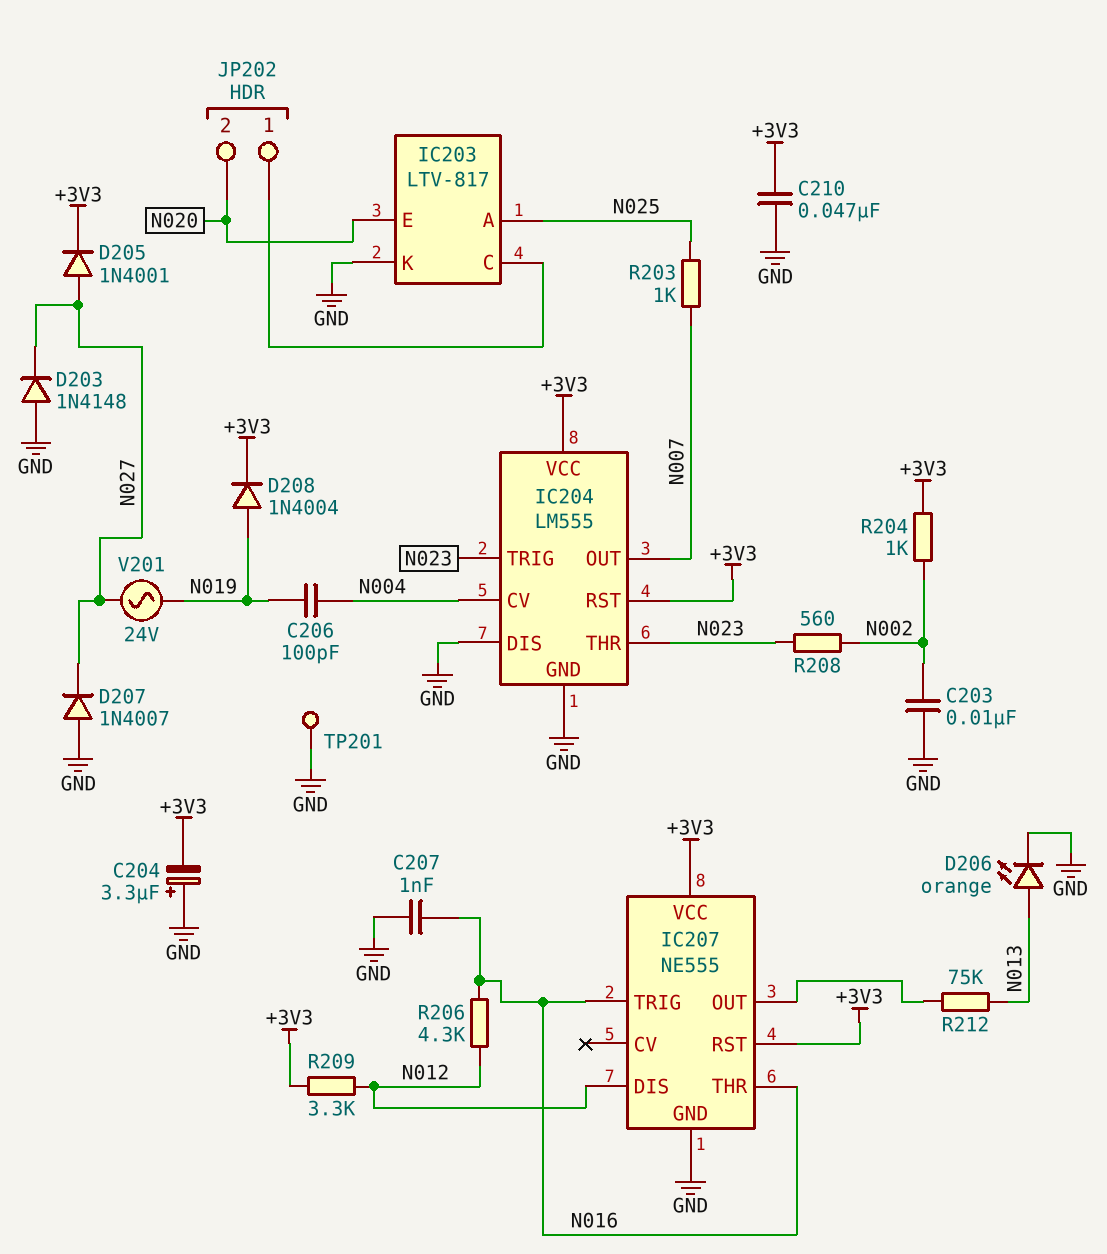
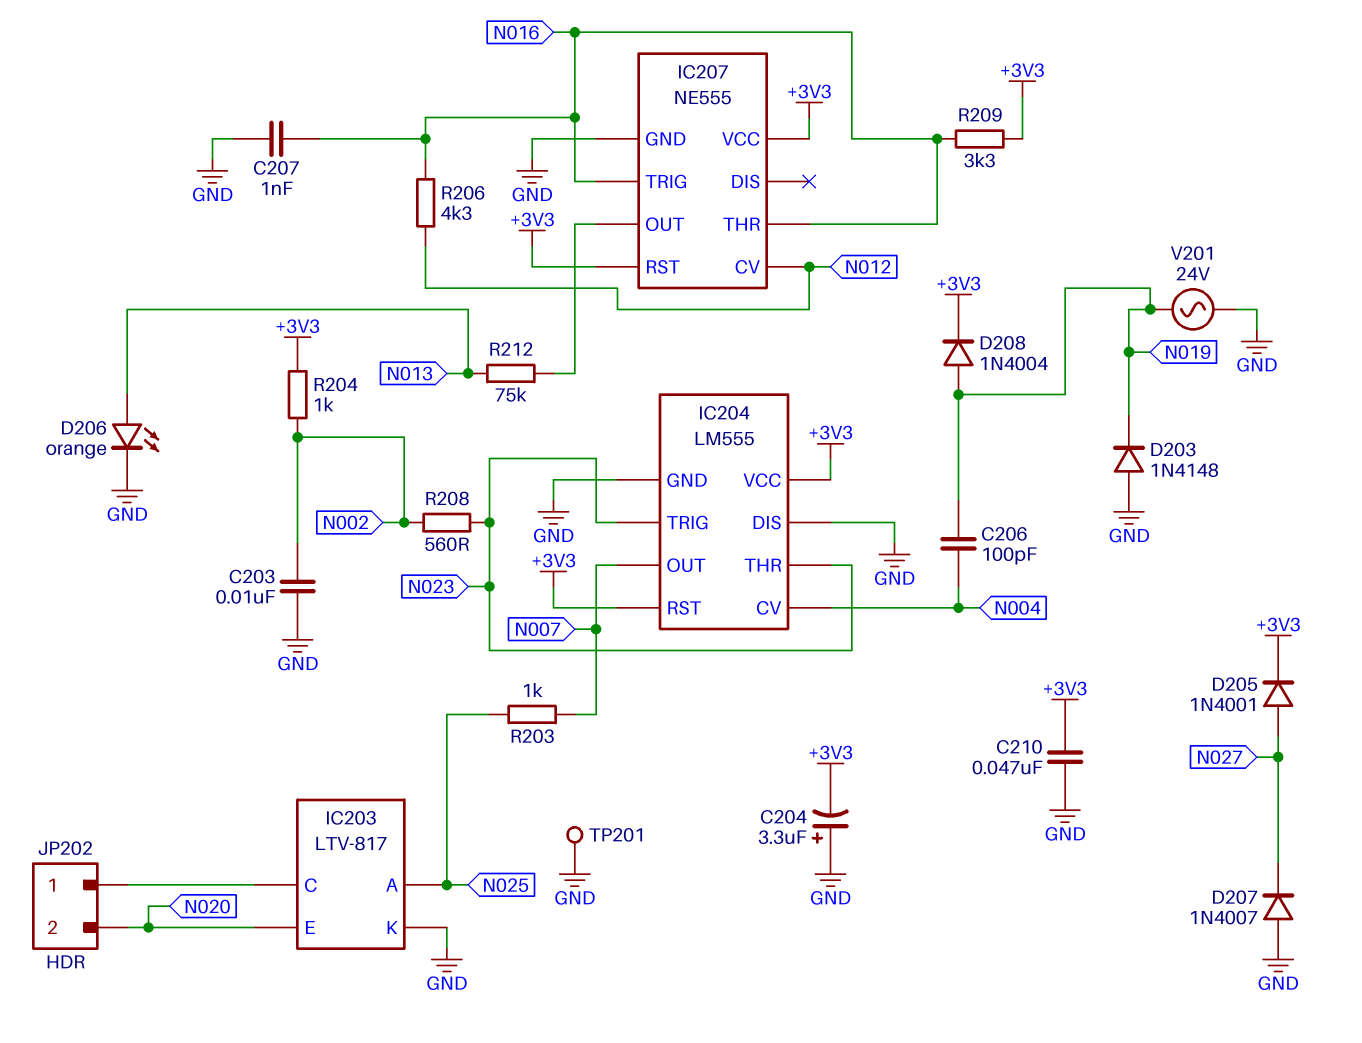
D203: diode 1N4148 (A GND, K N027) -> diode 1N4148 (A GND, K N019)
IC207 pin CV: none -> N012
IC207 pin DIS: N012 -> none
R209: 3.3k (+3V3, N012) -> 3.3k (+3V3, N016)
V201: AC 24V (N019, N027) -> AC 24V (GND, N019)

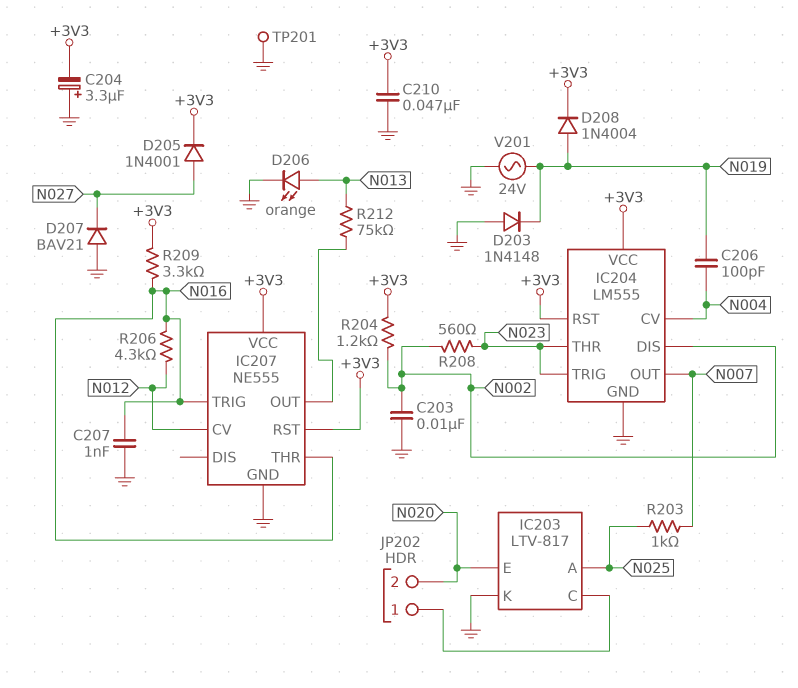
D207: diode 1N4007 (A GND, K N027) -> diode BAV21 (A GND, K N027)
IC204 pin DIS: GND -> N002
R204: 1k (+3V3, N002) -> 1.2k (+3V3, N002)

